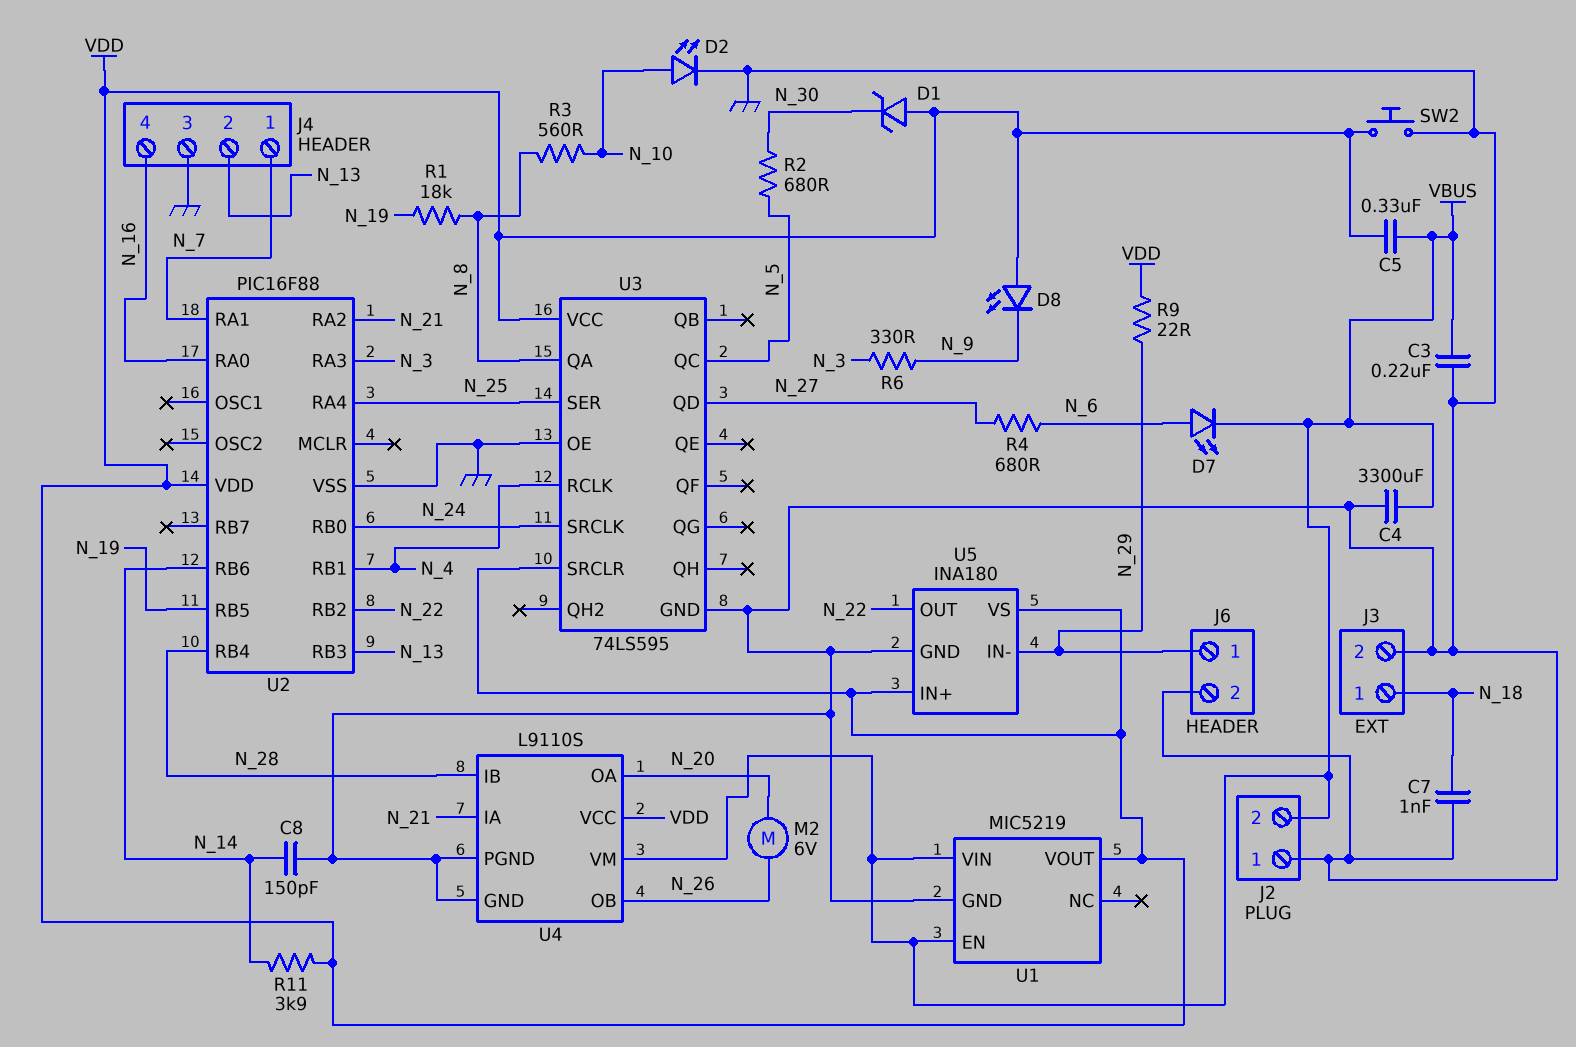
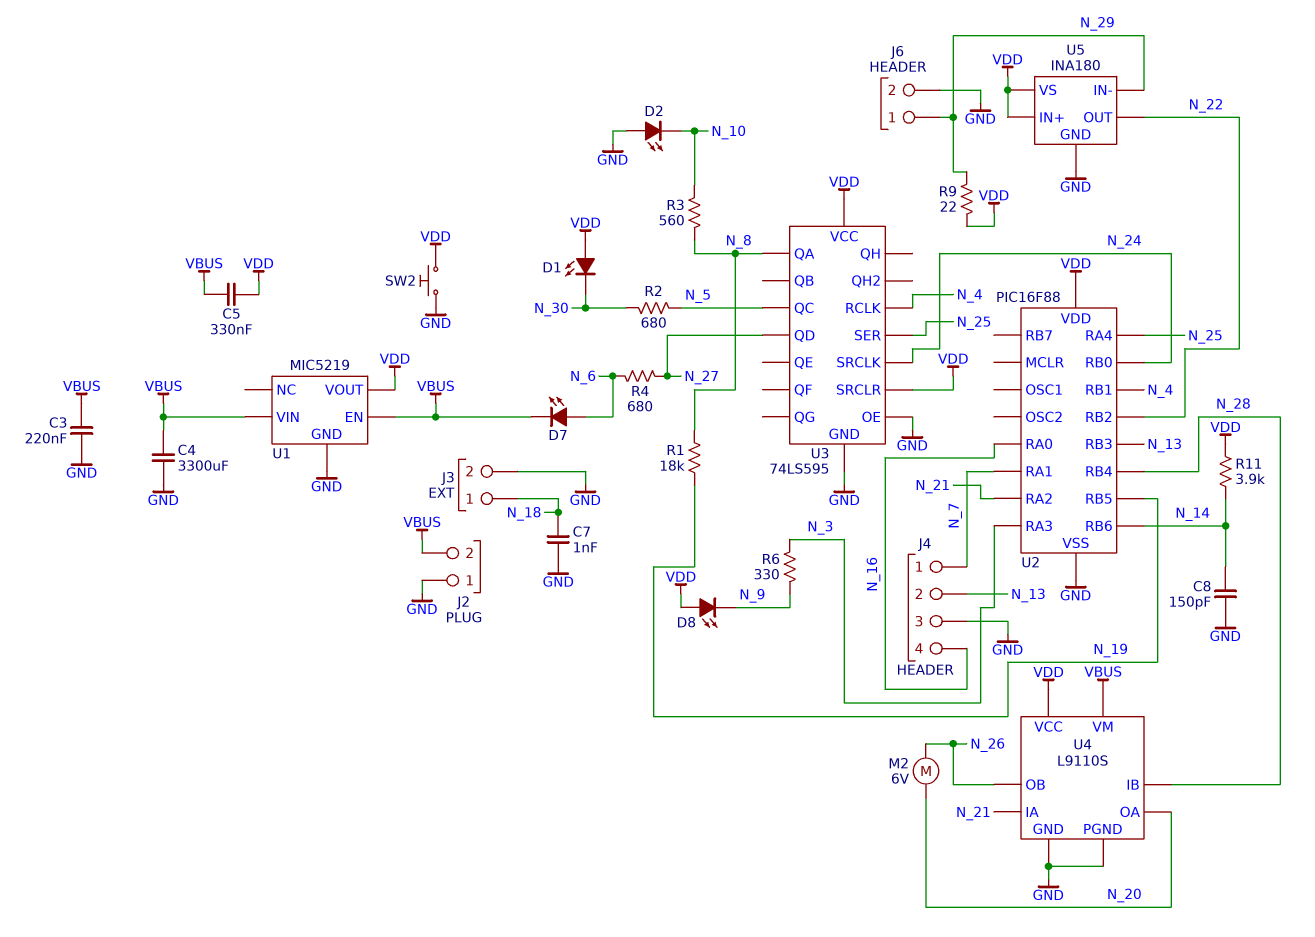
D1: zener (A VDD, K N_30) -> LED (A VDD, K N_30)
D2: LED (A N_10, K GND) -> LED (A GND, K N_10)

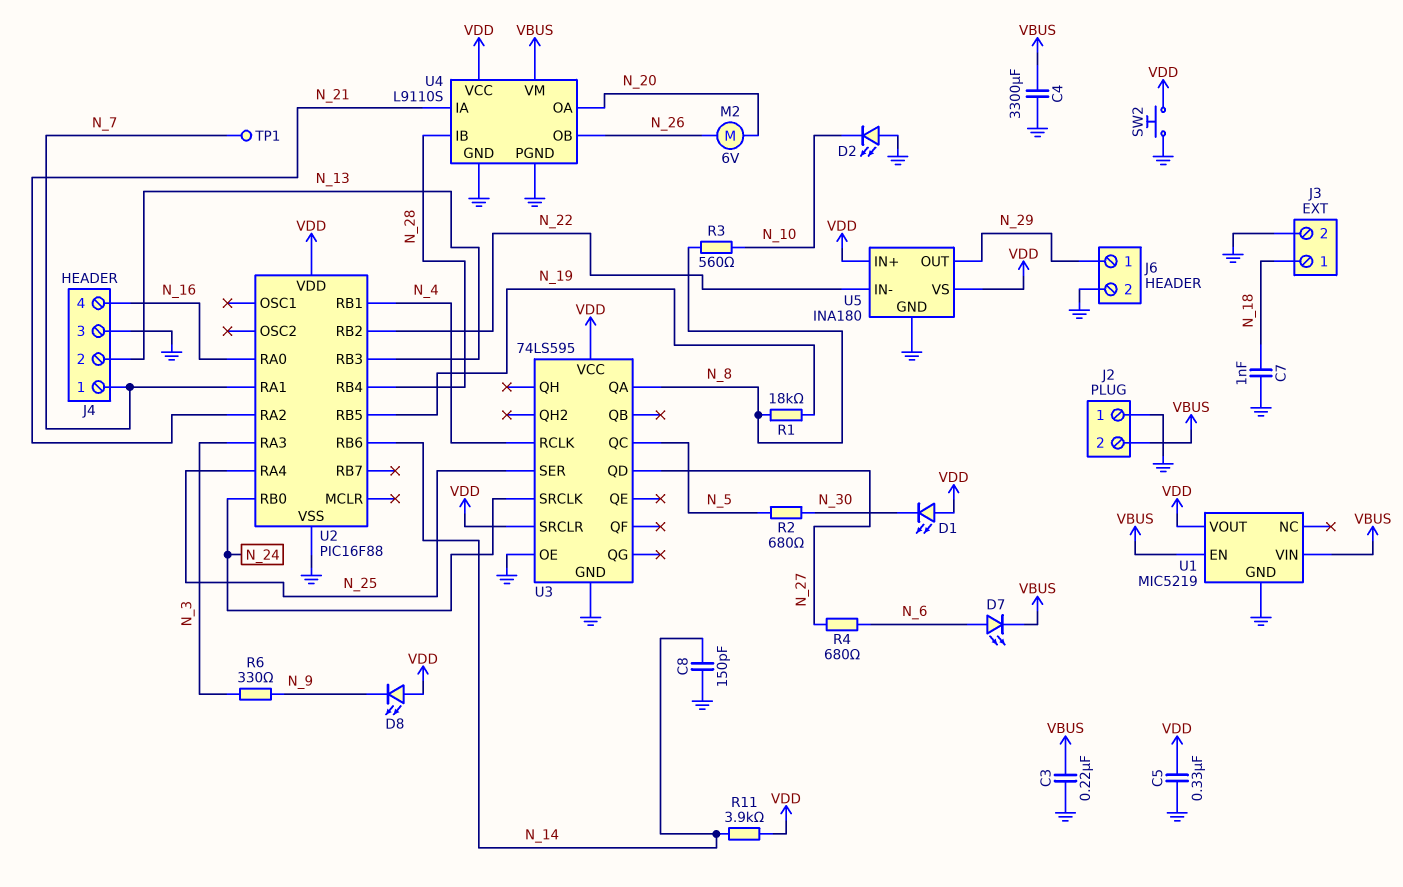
C5: 330nF (VBUS, VDD) -> 330nF (GND, VDD)
R9: 22 (N_29, VDD) -> none
TP1: none -> test point (N_7)
U5 pin IN-: N_29 -> N_22
U5 pin OUT: N_22 -> N_29

